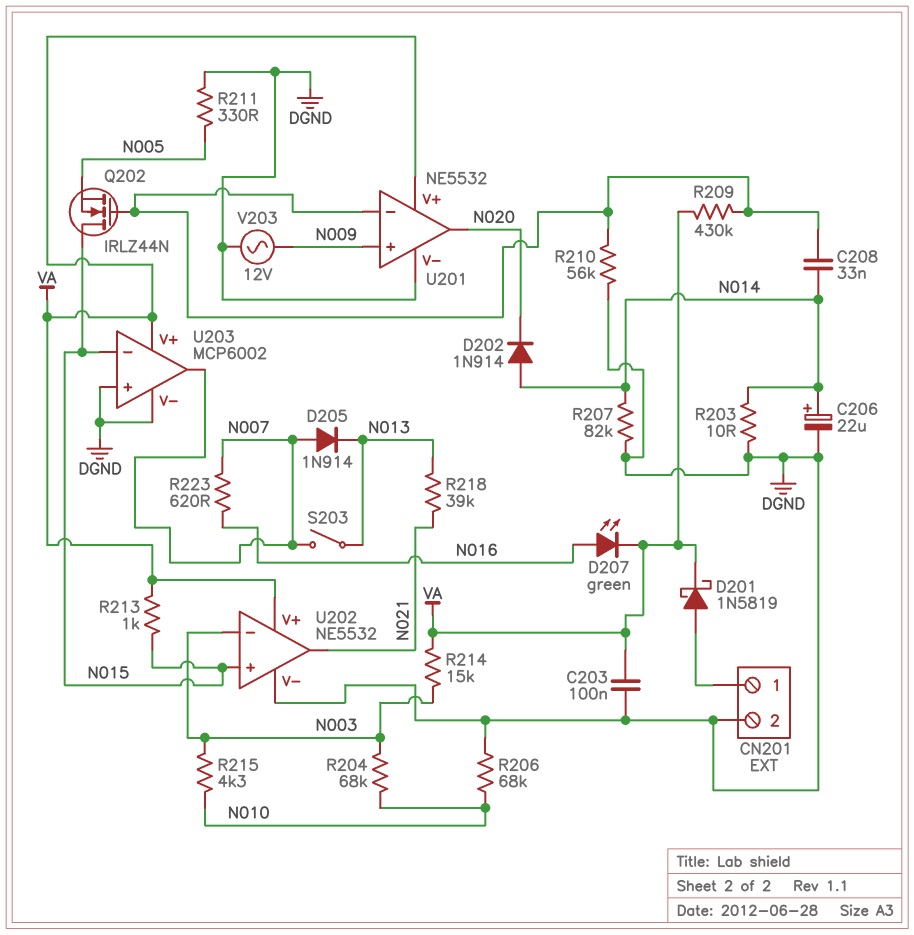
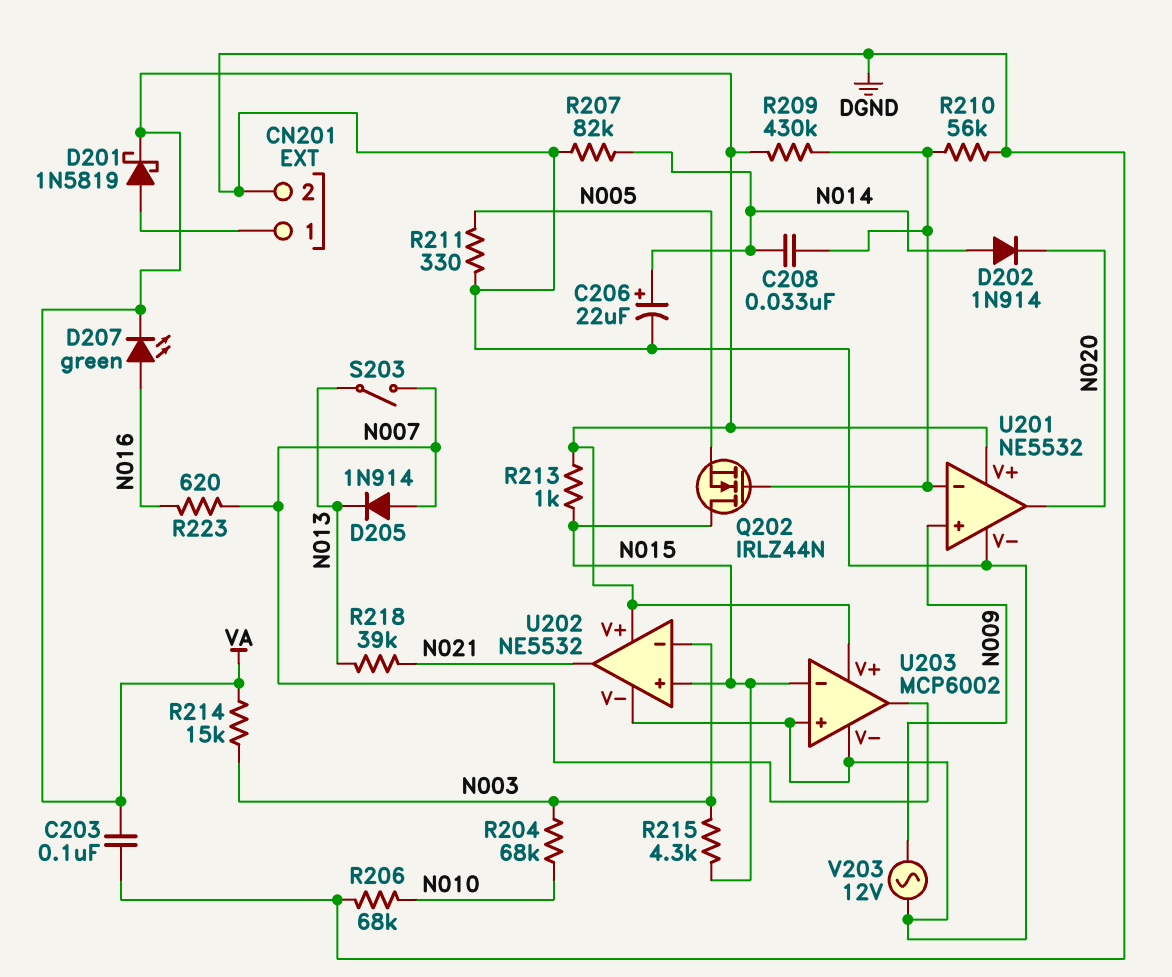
R203: 10 (DGND, N014) -> none
R215: 4.3k (N003, N010) -> 4.3k (N003, N015)

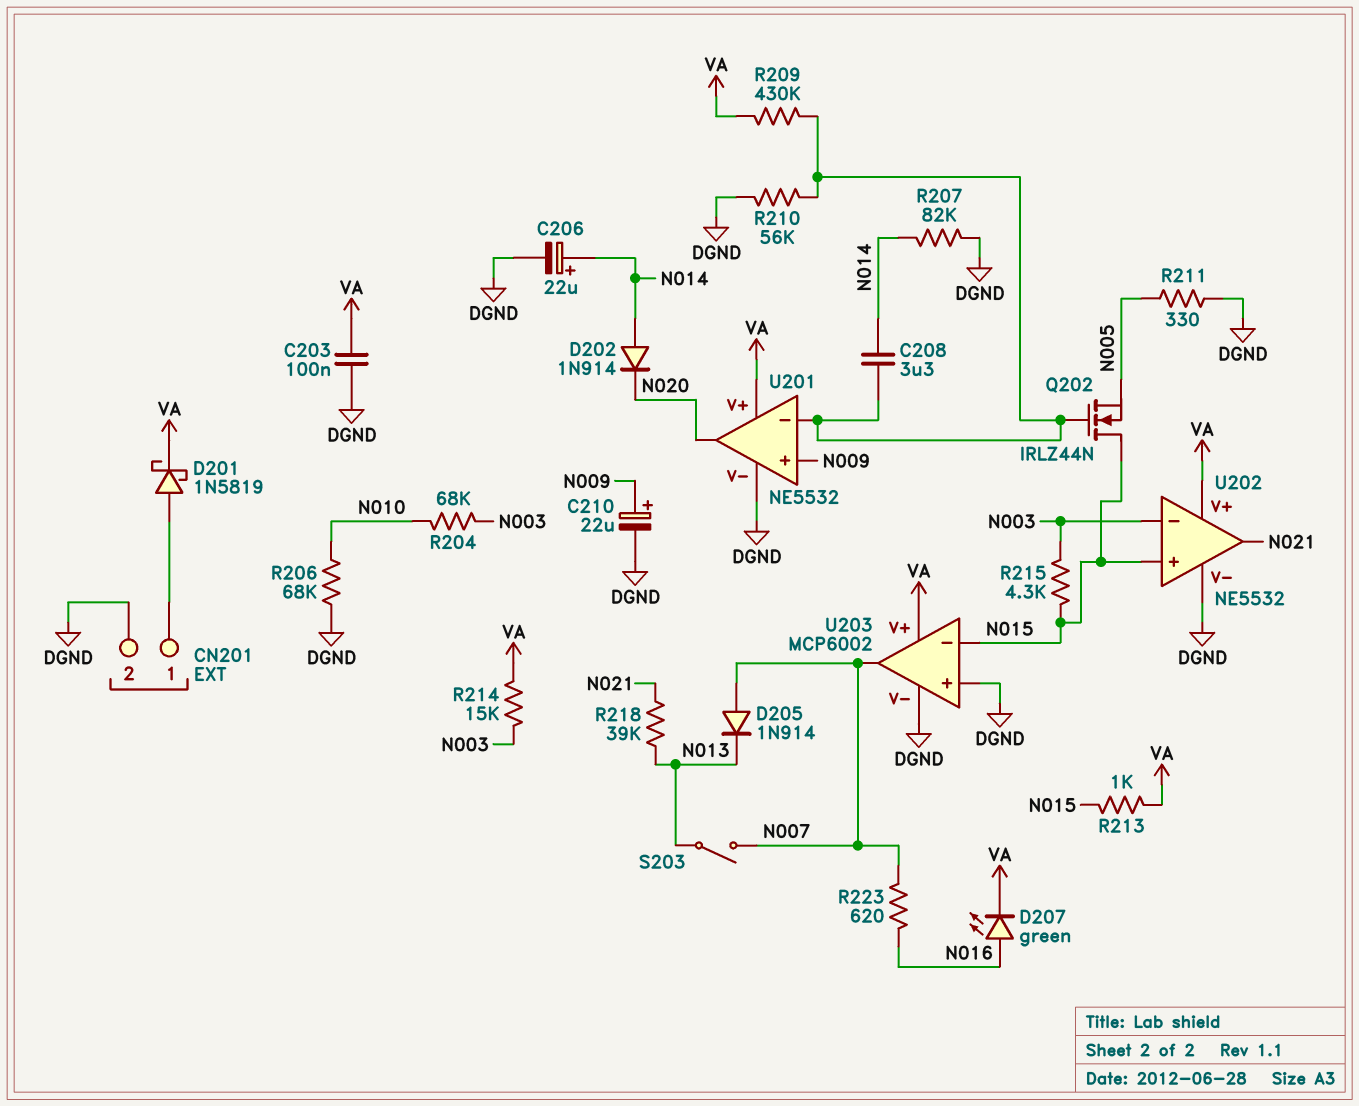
C208: 33nF (N014, U201/in-) -> 3.3uF (N014, U201/in-)
C210: none -> 22uF (plus N009, minus DGND)
V203: AC 12V (DGND, N009) -> none

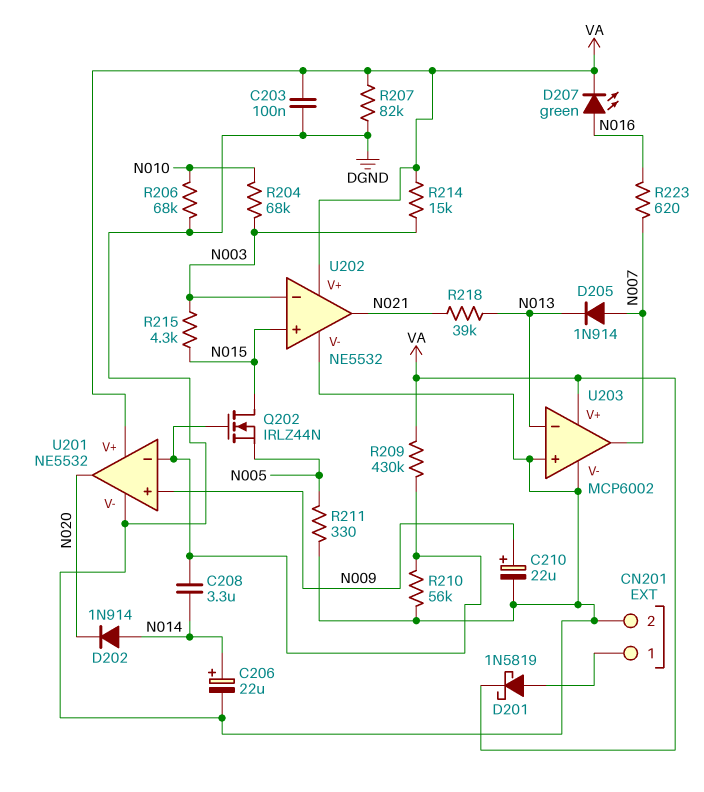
R207: 82k (DGND, N014) -> 82k (DGND, VA)
R213: 1k (N015, VA) -> none
S203: switch (N007, N013) -> none
U203 pin in-: N015 -> N013

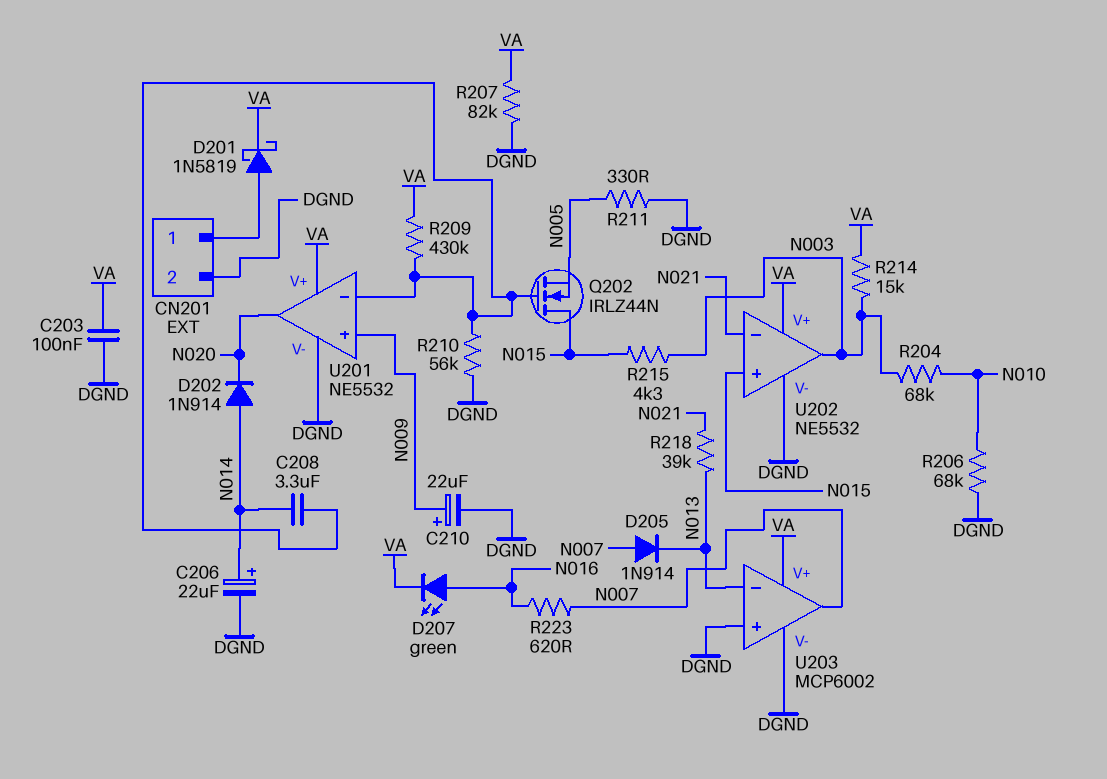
U202 pin in-: N003 -> N021
U202 pin out: N021 -> N003

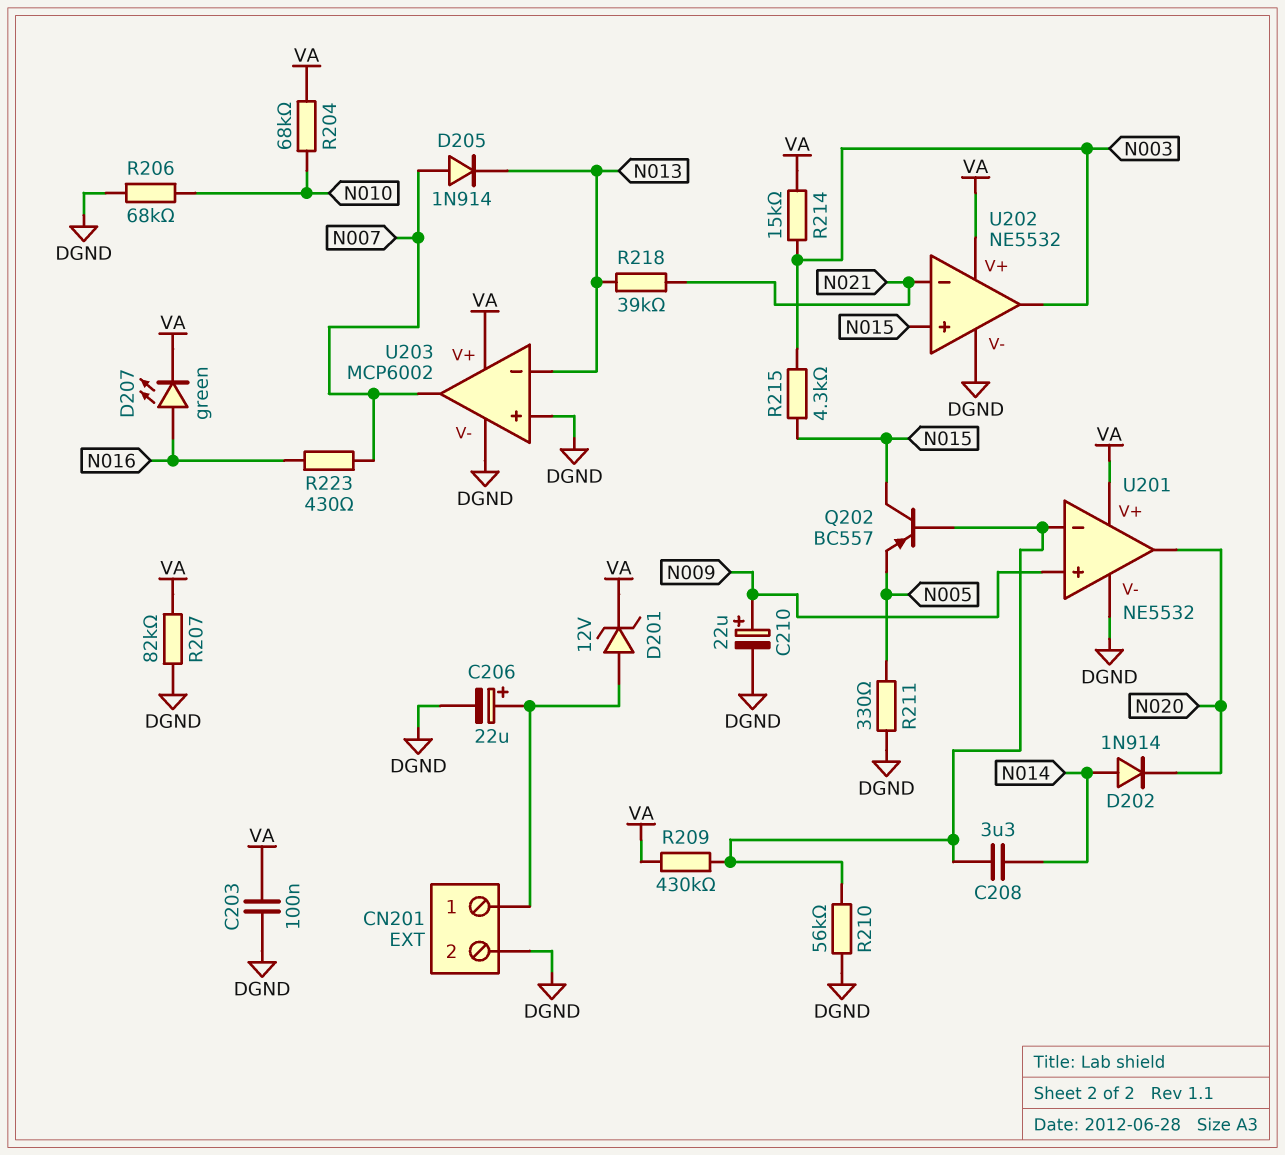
C206: 22uF (plus N014, minus DGND) -> 22uF (plus CN201/1, minus DGND)
D201: schottky 1N5819 (A CN201/1, K VA) -> zener 12V (A CN201/1, K VA)
Q202: NMOS IRLZ44N (G U201/in-, D N015, S N005) -> PNP BC557 (B U201/in-, C N015, E N005)
R204: 68k (N003, N010) -> 68k (N010, VA)
R223: 620 (N007, N016) -> 430 (N007, N016)

